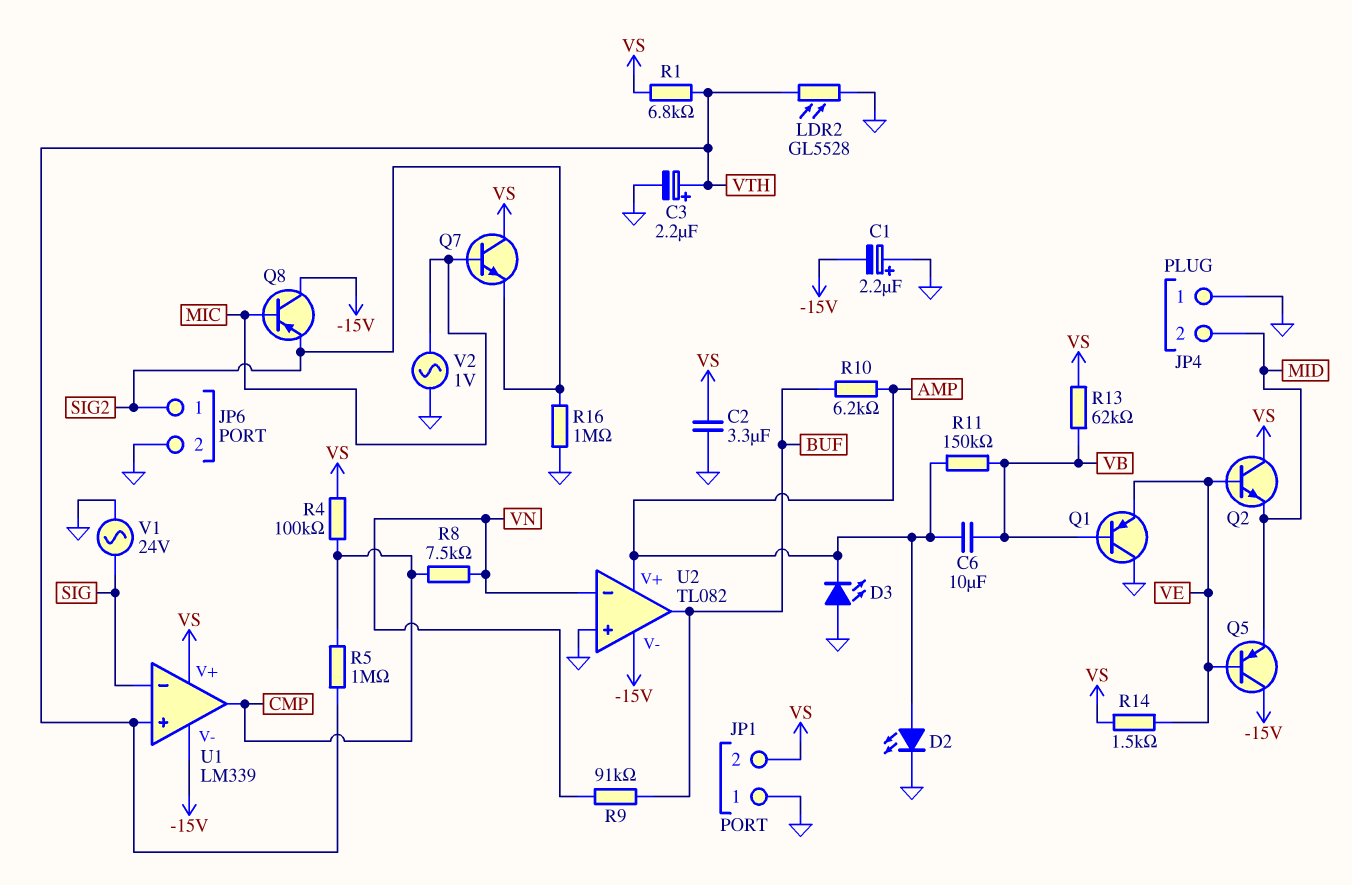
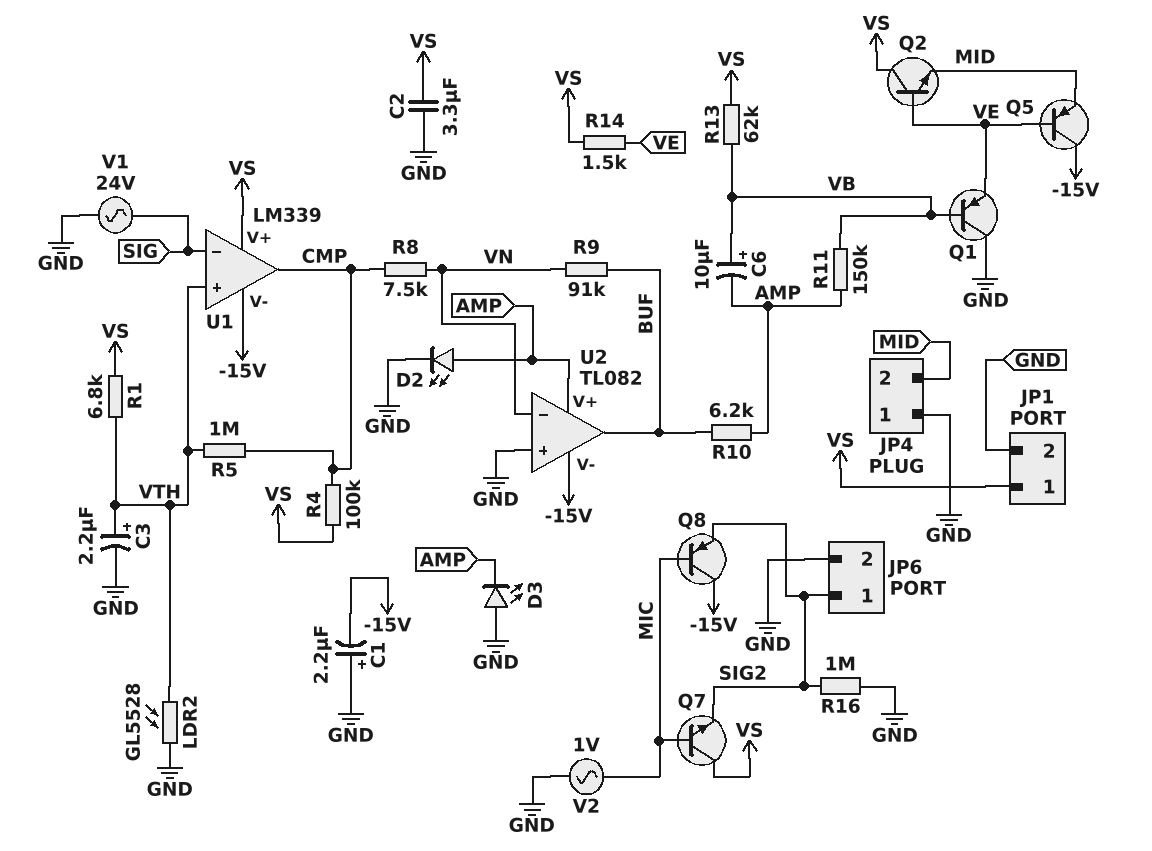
C6: 10uF (AMP, VB) -> 10uF (plus VB, minus AMP)
JP1 pin 1: GND -> VS
JP1 pin 2: VS -> GND

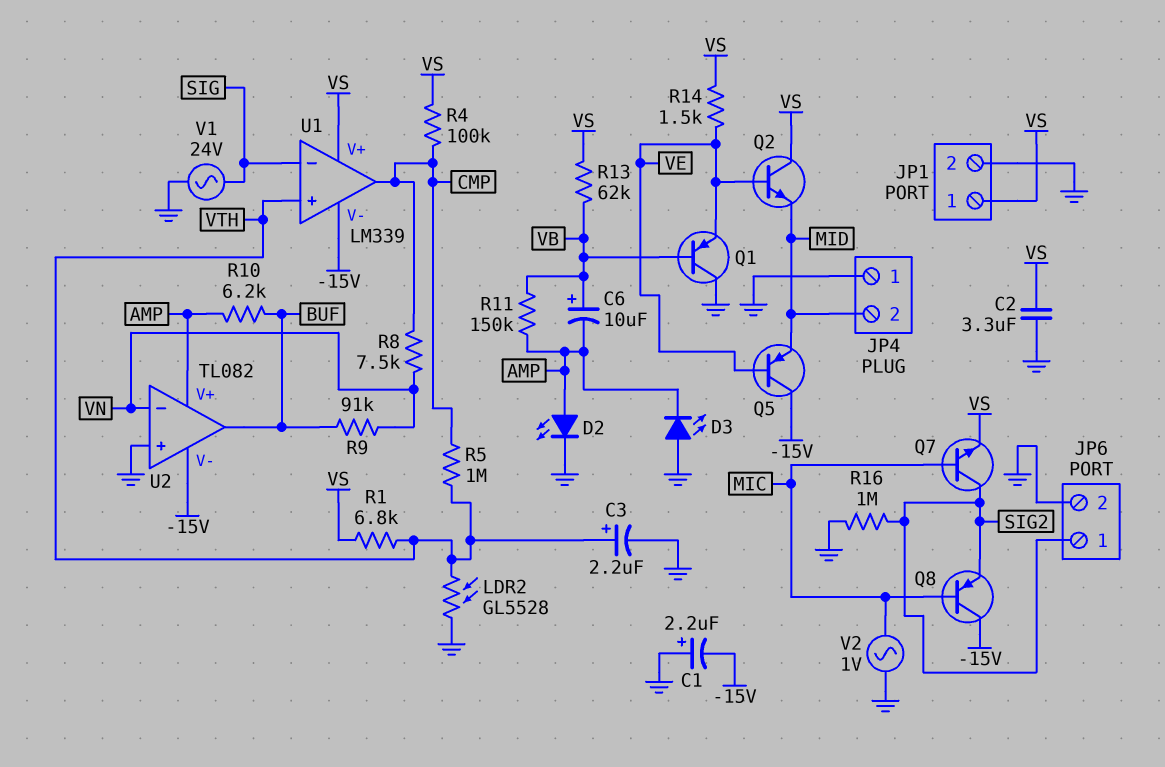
Q7: NPN (B MIC, C VS, E SIG2) -> NPN (B MIC, C SIG2, E VS)

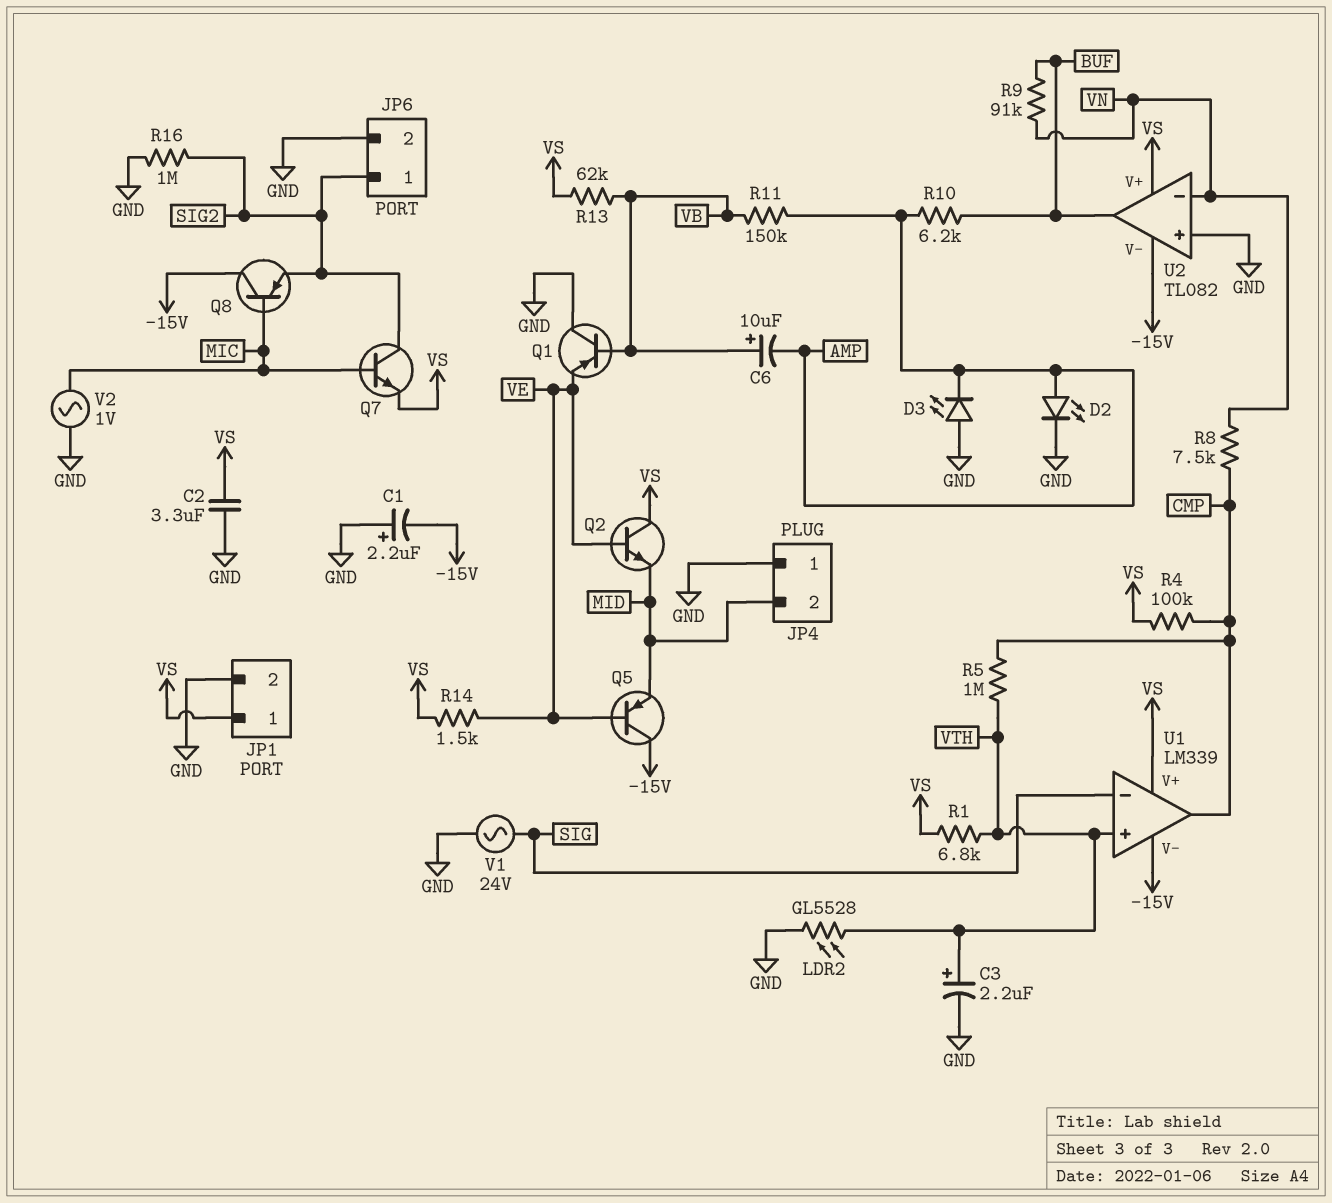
U2 pin V+: AMP -> VS

